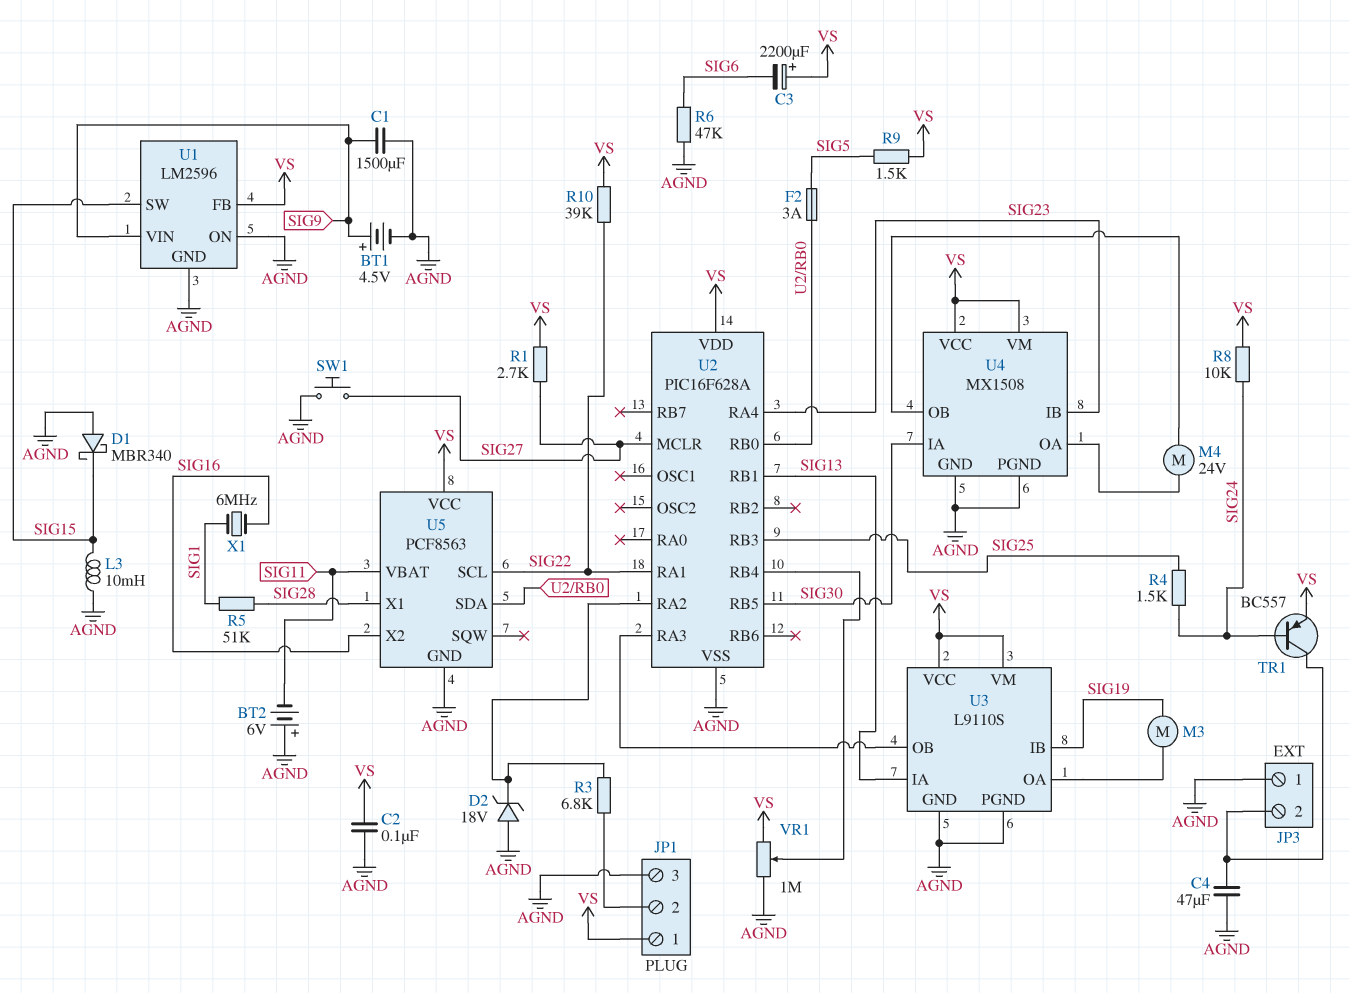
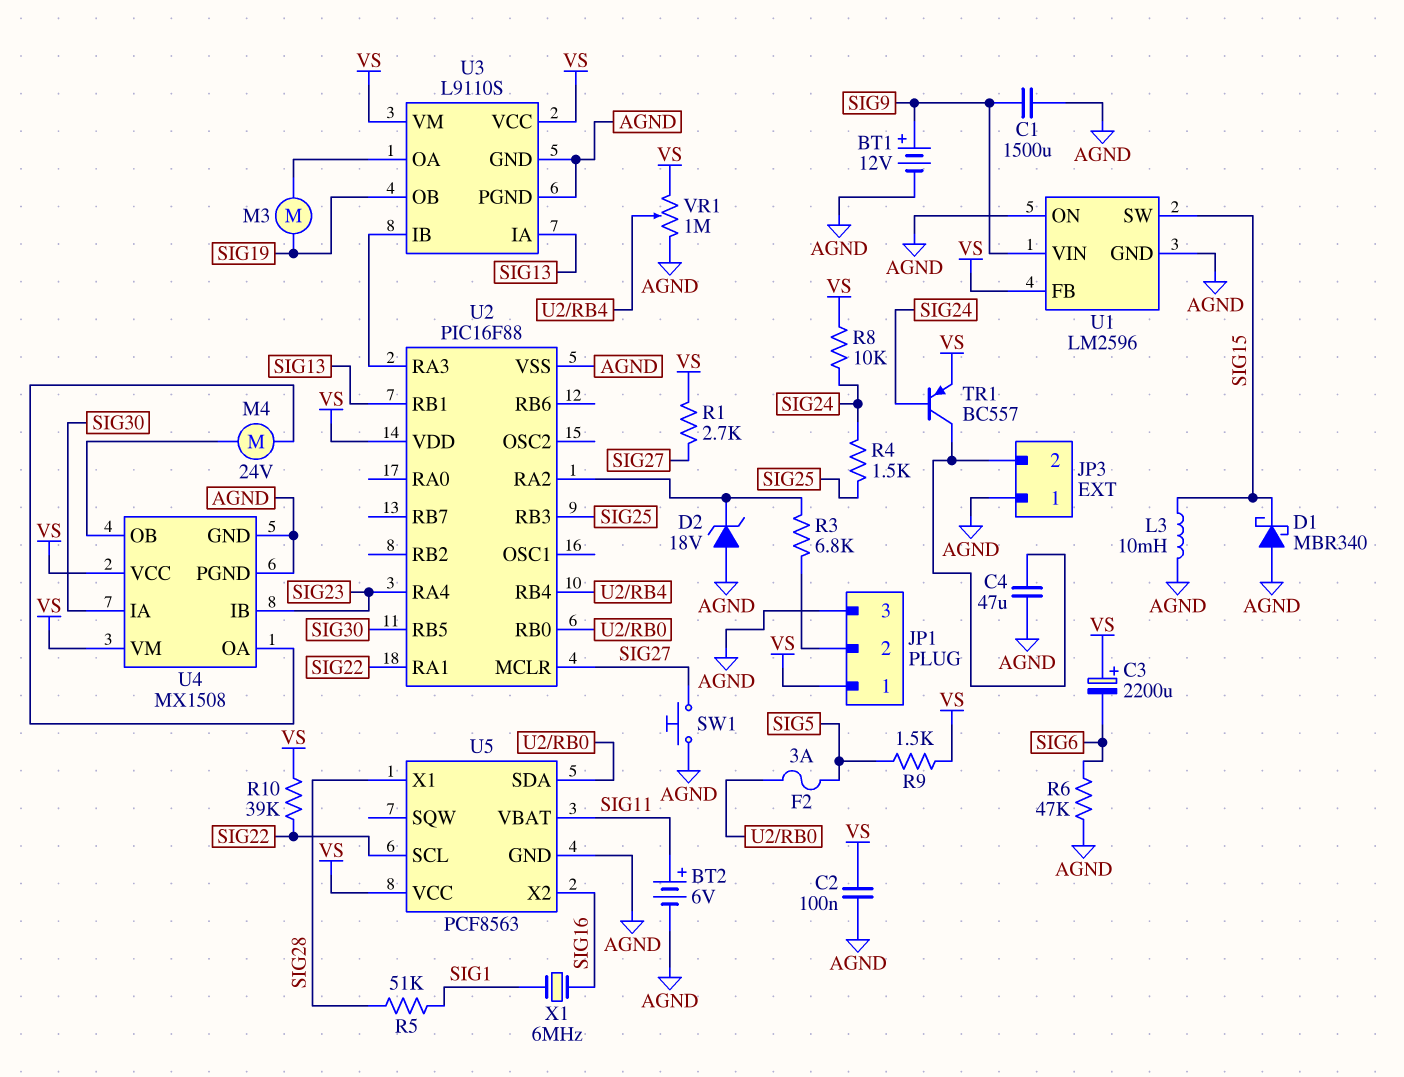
BT1: 4.5V (plus SIG9, minus AGND) -> 12V (plus SIG9, minus AGND)
BT2: 6V (plus AGND, minus SIG11) -> 6V (plus SIG11, minus AGND)
U2: PIC16F628A -> PIC16F88
U3 pin IB: SIG19 -> U2/RA3
U3 pin OB: U2/RA3 -> SIG19

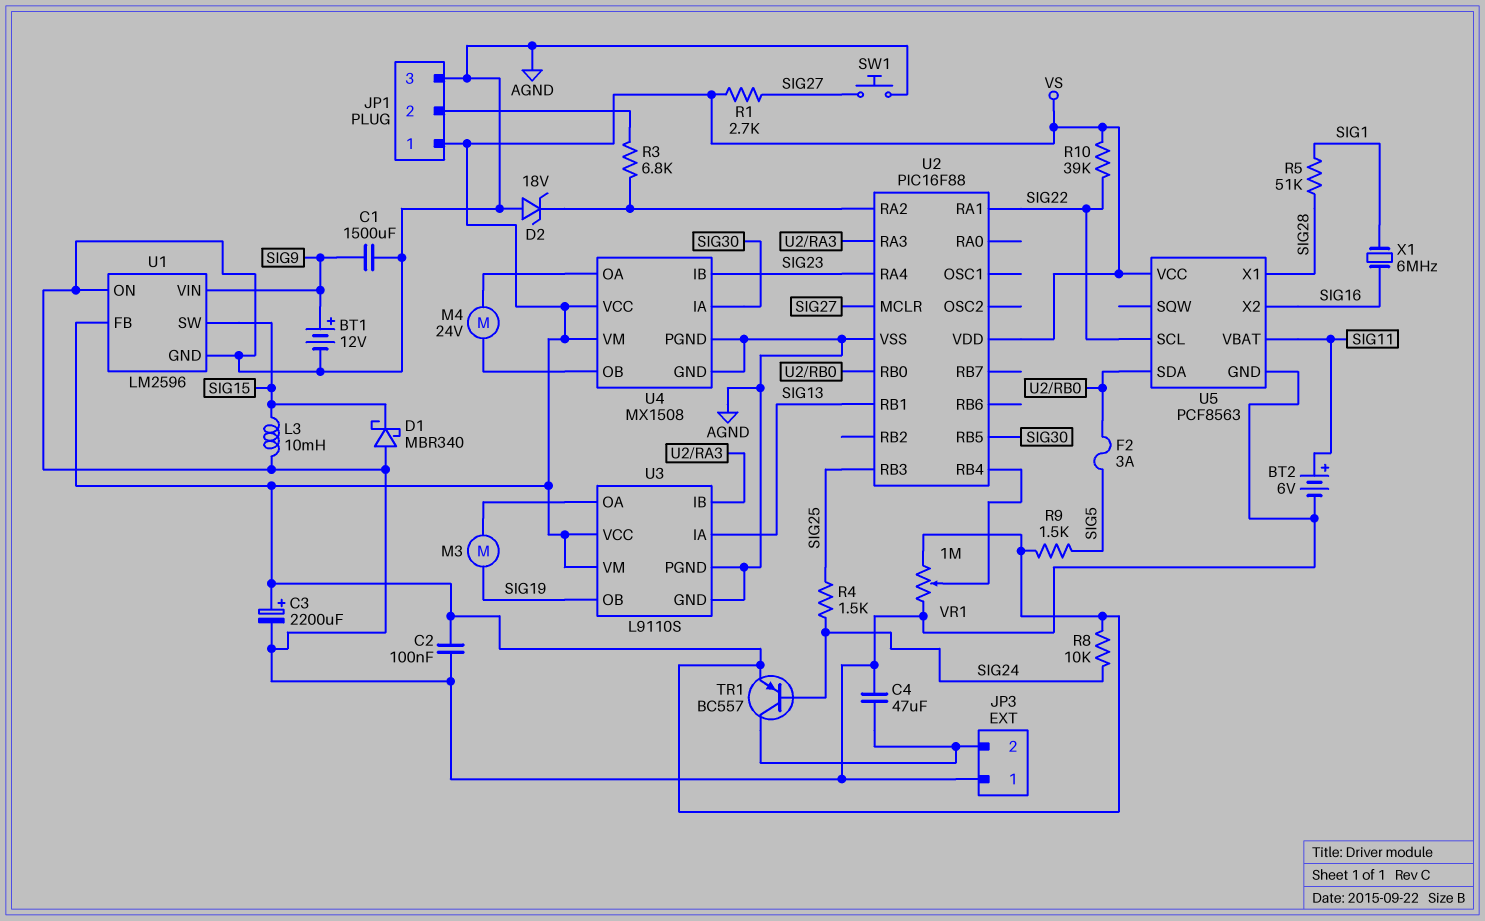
C3: 2200uF (plus VS, minus SIG6) -> 2200uF (plus VS, minus AGND)
R6: 47k (AGND, SIG6) -> none

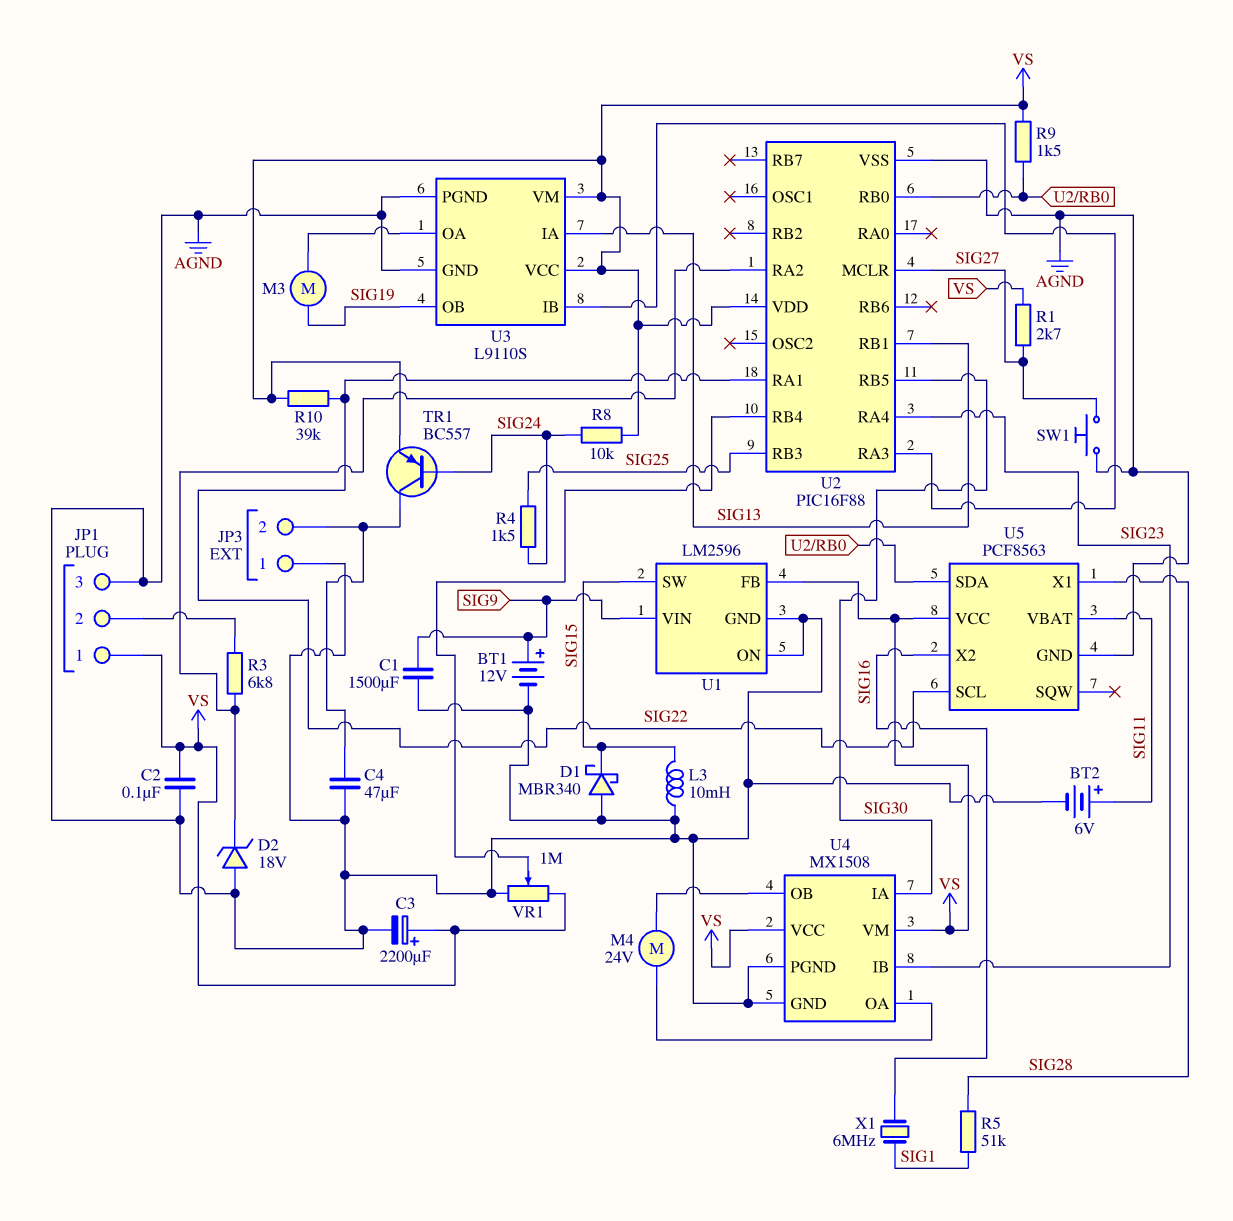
F2: 3A (SIG5, U2/RB0) -> none
R9: 1.5k (SIG5, VS) -> 1.5k (U2/RB0, VS)

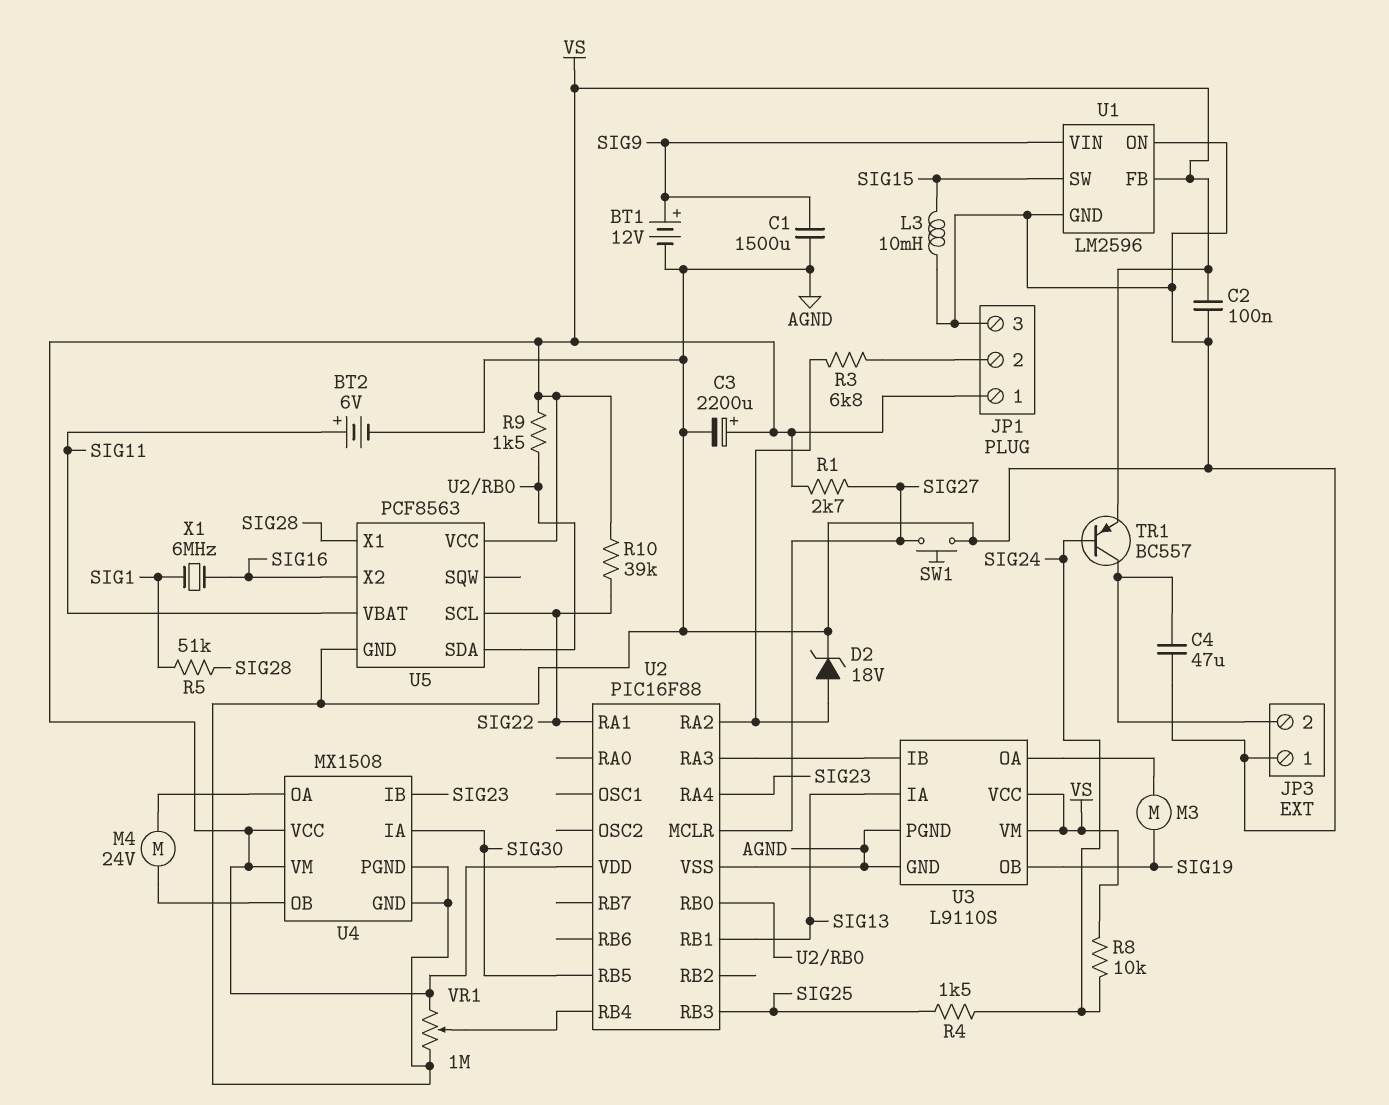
D1: schottky MBR340 (A AGND, K SIG15) -> none
D2: zener 18V (A AGND, K U2/RA2) -> zener 18V (A U2/RA2, K AGND)

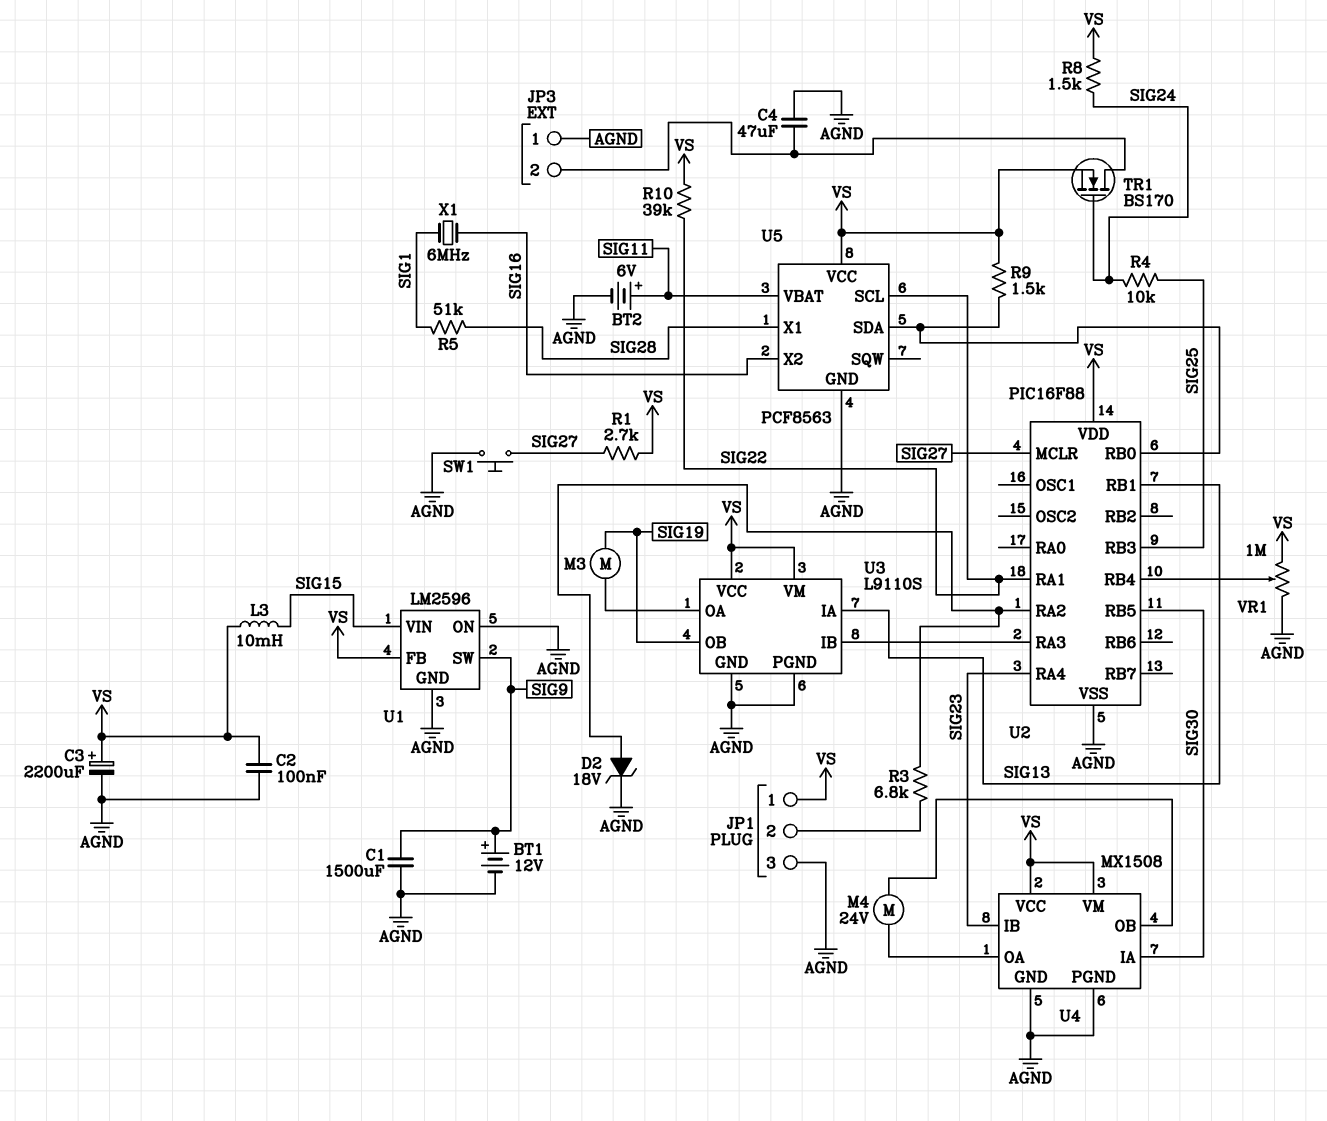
L3: 10mH (AGND, SIG15) -> 10mH (SIG15, VS)
R4: 1.5k (SIG24, SIG25) -> 10k (SIG24, SIG25)
R8: 10k (SIG24, VS) -> 1.5k (SIG24, VS)
TR1: PNP BC557 (B SIG24, C JP3/2, E VS) -> NMOS BS170 (G SIG24, D JP3/2, S VS)
U1 pin SW: SIG15 -> SIG9
U1 pin VIN: SIG9 -> SIG15

